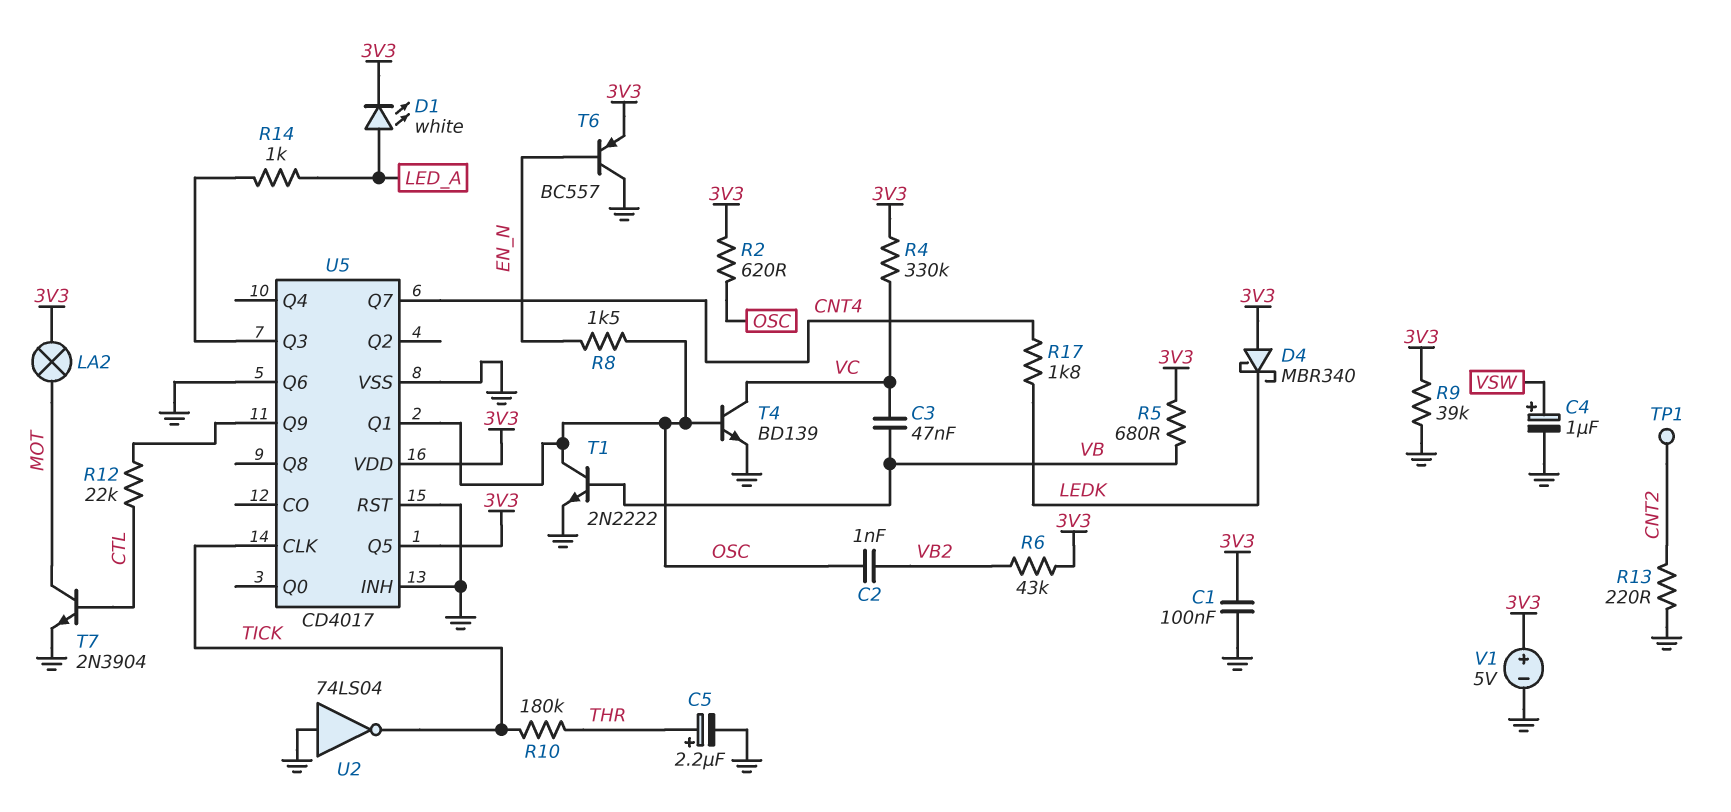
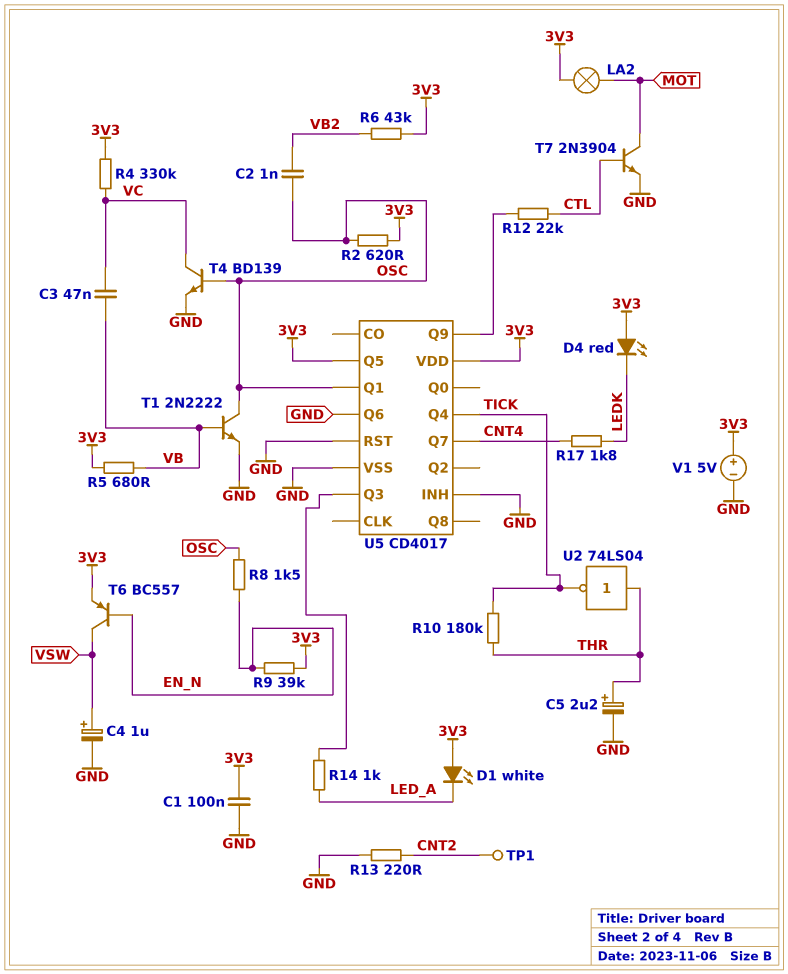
D1: LED white (A LED_A, K 3V3) -> LED white (A 3V3, K LED_A)
D4: schottky MBR340 (A 3V3, K LEDK) -> LED red (A 3V3, K LEDK)
R9: 39k (3V3, GND) -> 39k (3V3, EN_N)
T6: PNP BC557 (B EN_N, C GND, E 3V3) -> PNP BC557 (B EN_N, C VSW, E 3V3)
U2: NOT 74LS04 (in GND, out TICK) -> NOT 74LS04 (in THR, out TICK)
U5 pin CLK: TICK -> none
U5 pin Q4: none -> TICK

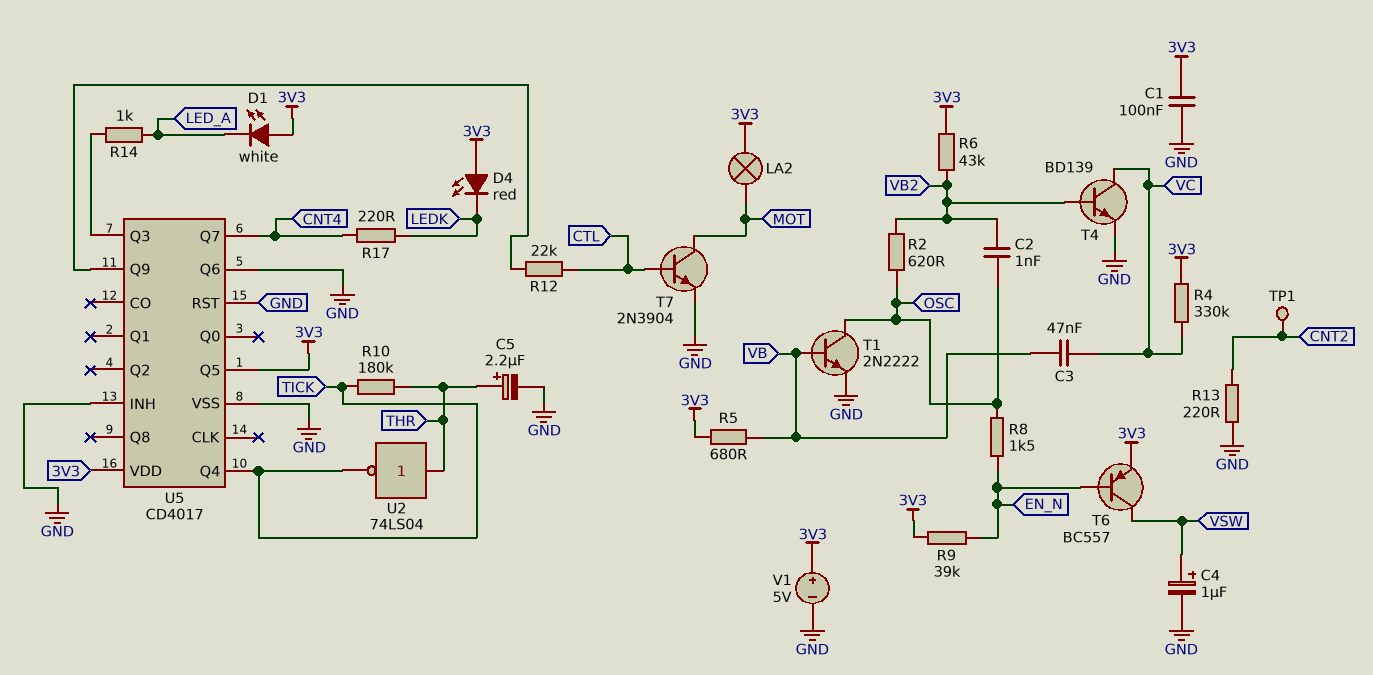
R2: 620 (3V3, OSC) -> 620 (OSC, VB2)
R17: 1.8k (CNT4, LEDK) -> 220 (CNT4, LEDK)
T4: NPN BD139 (B OSC, C VC, E GND) -> NPN BD139 (B VB2, C VC, E GND)
U5 pin Q1: OSC -> none

